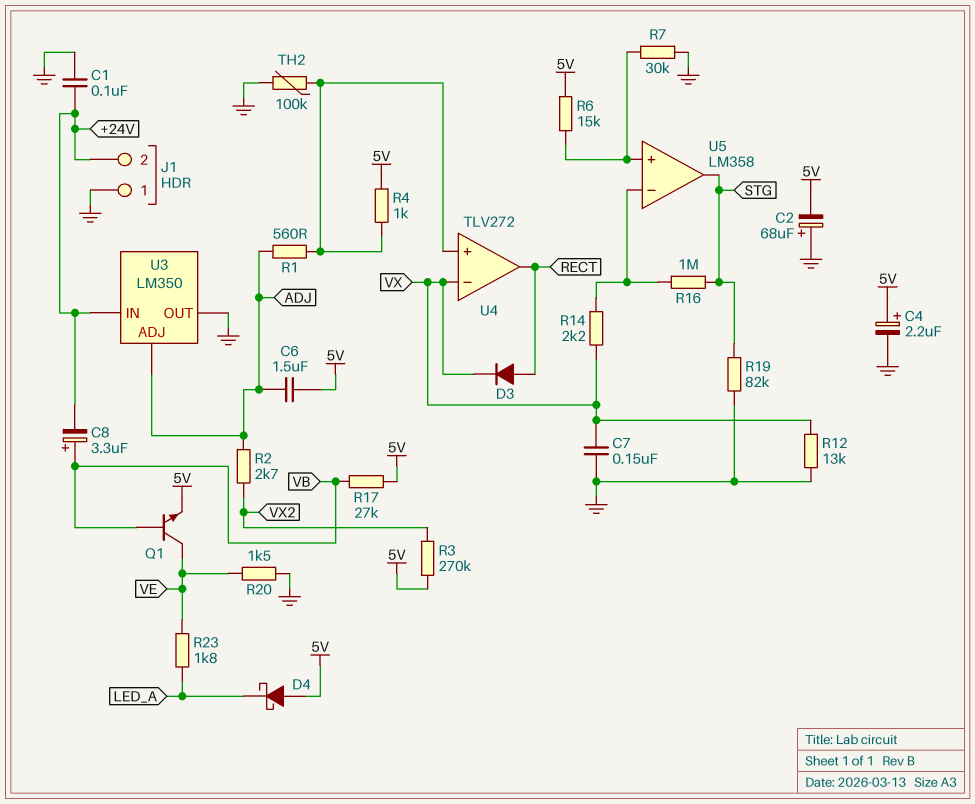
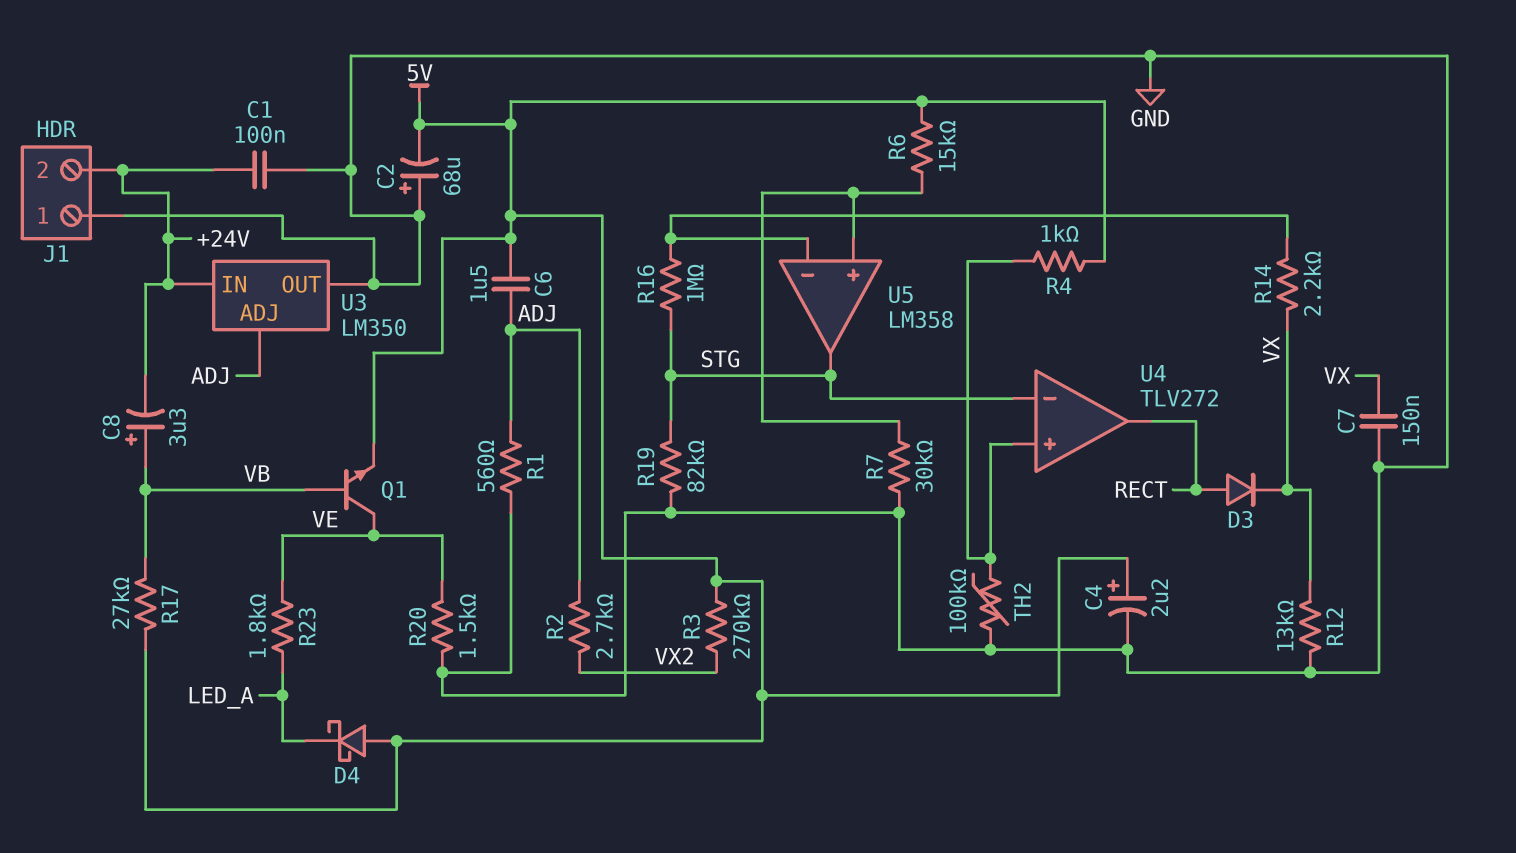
R1: 560 (ADJ, U4/in+) -> 560 (ADJ, GND)
U4 pin in-: VX -> STG

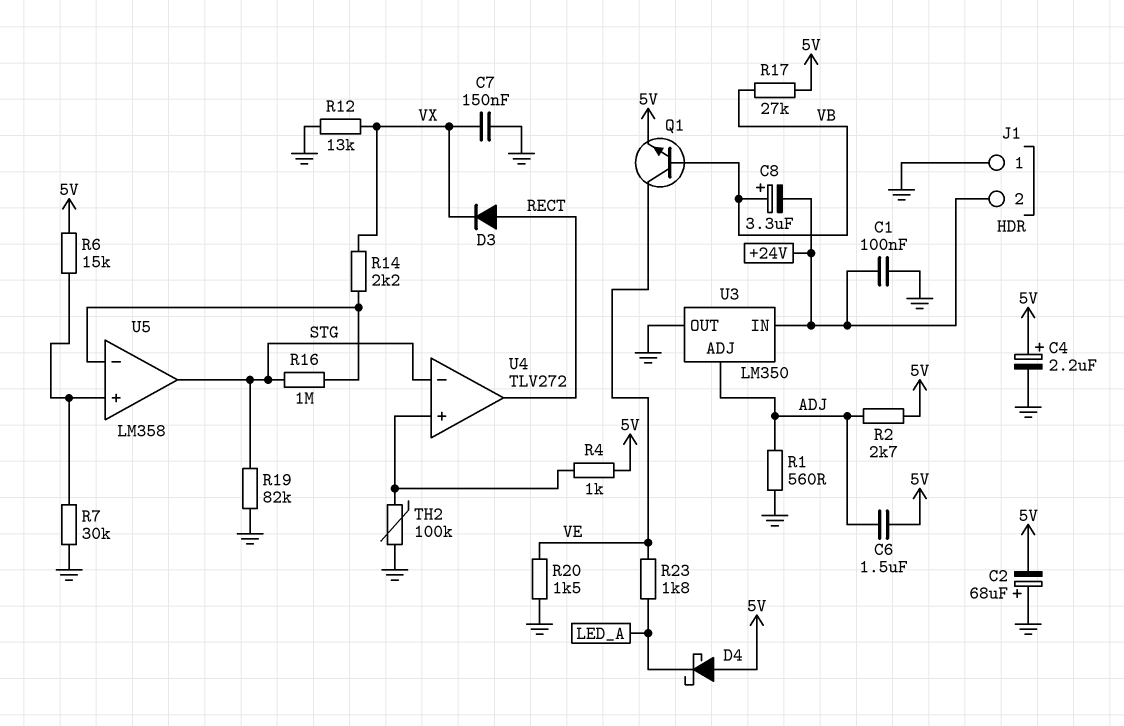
R2: 2.7k (ADJ, VX2) -> 2.7k (5V, ADJ)
R3: 270k (5V, VX2) -> none

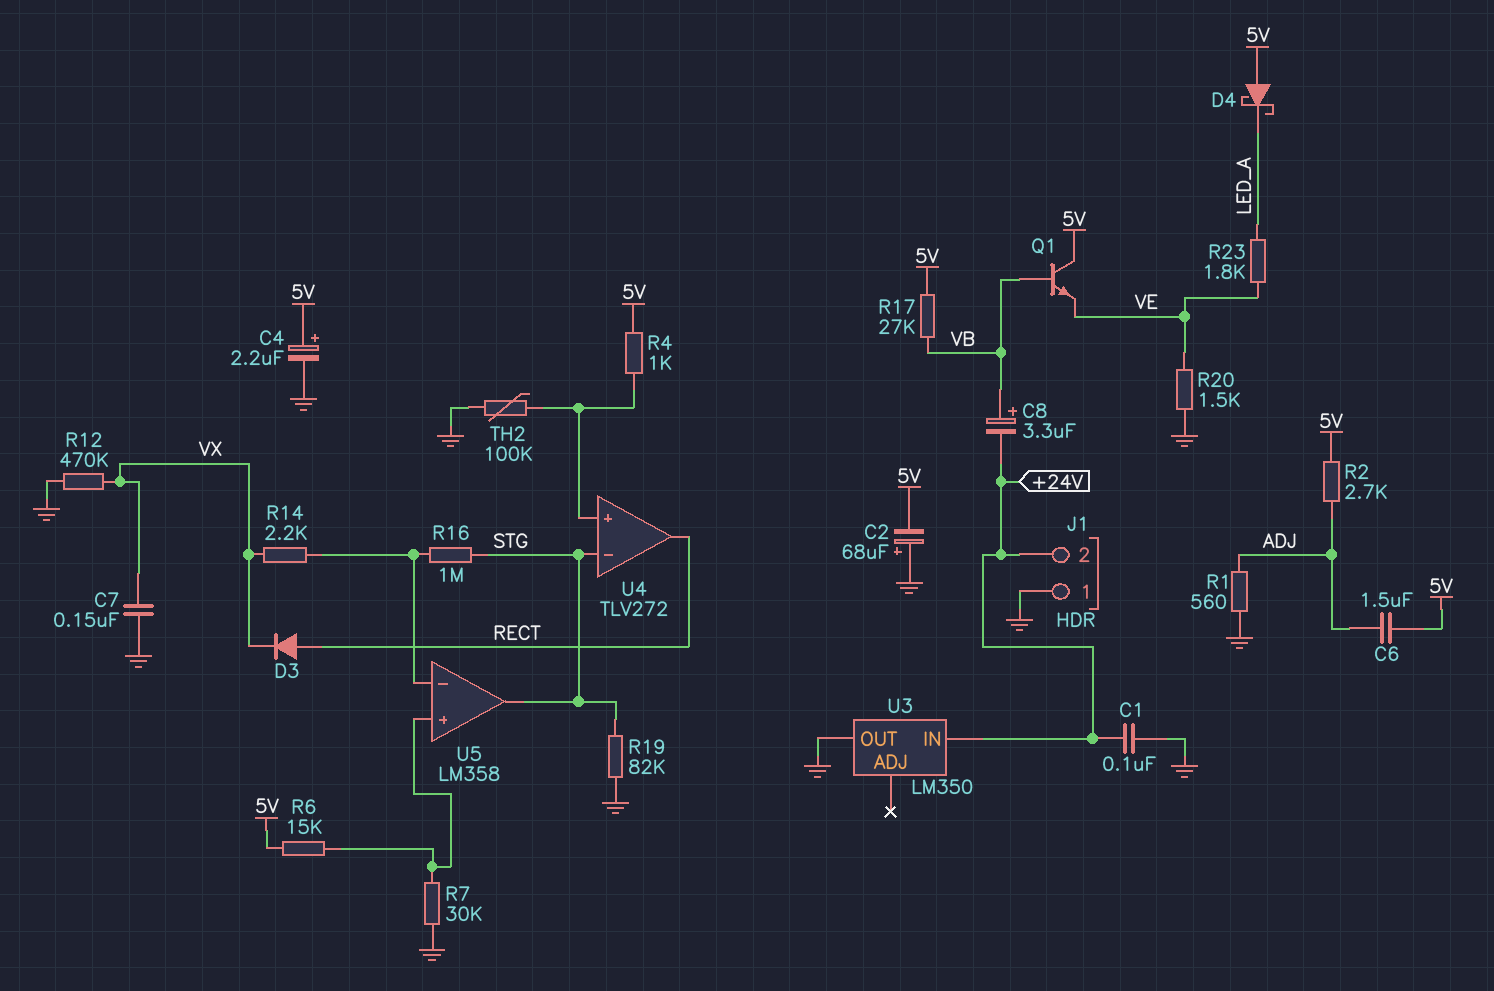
Q1: NPN (B VB, C VE, E 5V) -> NPN (B VB, C 5V, E VE)
R12: 13k (GND, VX) -> 470k (GND, VX)
U3 pin ADJ: ADJ -> none

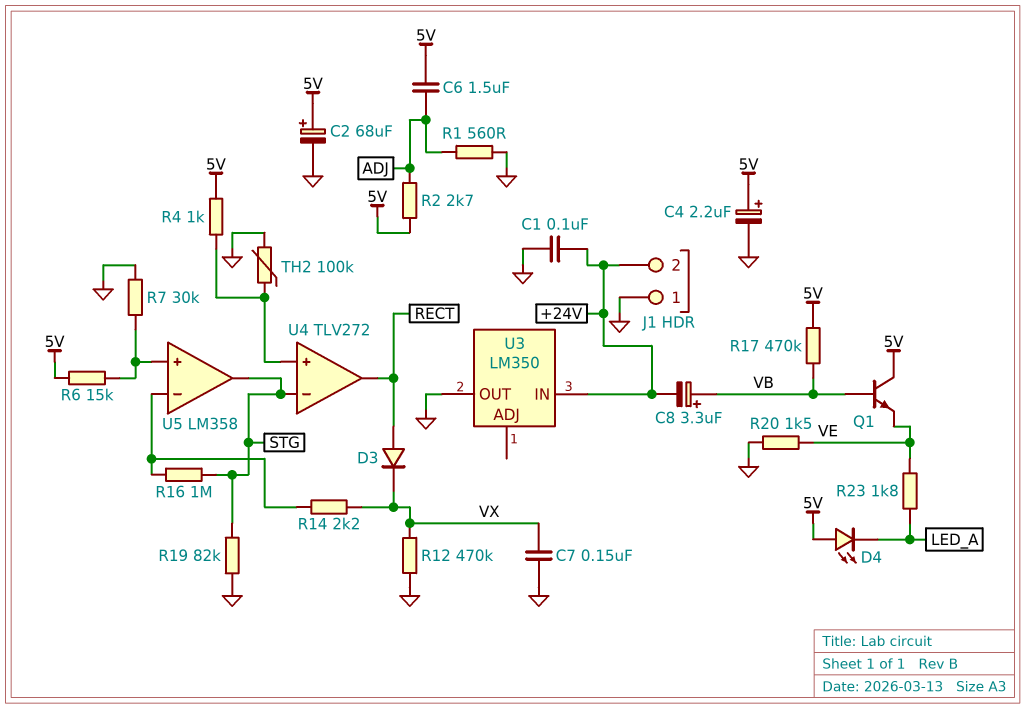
C2: 68uF (plus GND, minus 5V) -> 68uF (plus 5V, minus GND)
D4: schottky (A 5V, K LED_A) -> LED (A 5V, K LED_A)
R17: 27k (5V, VB) -> 470k (5V, VB)

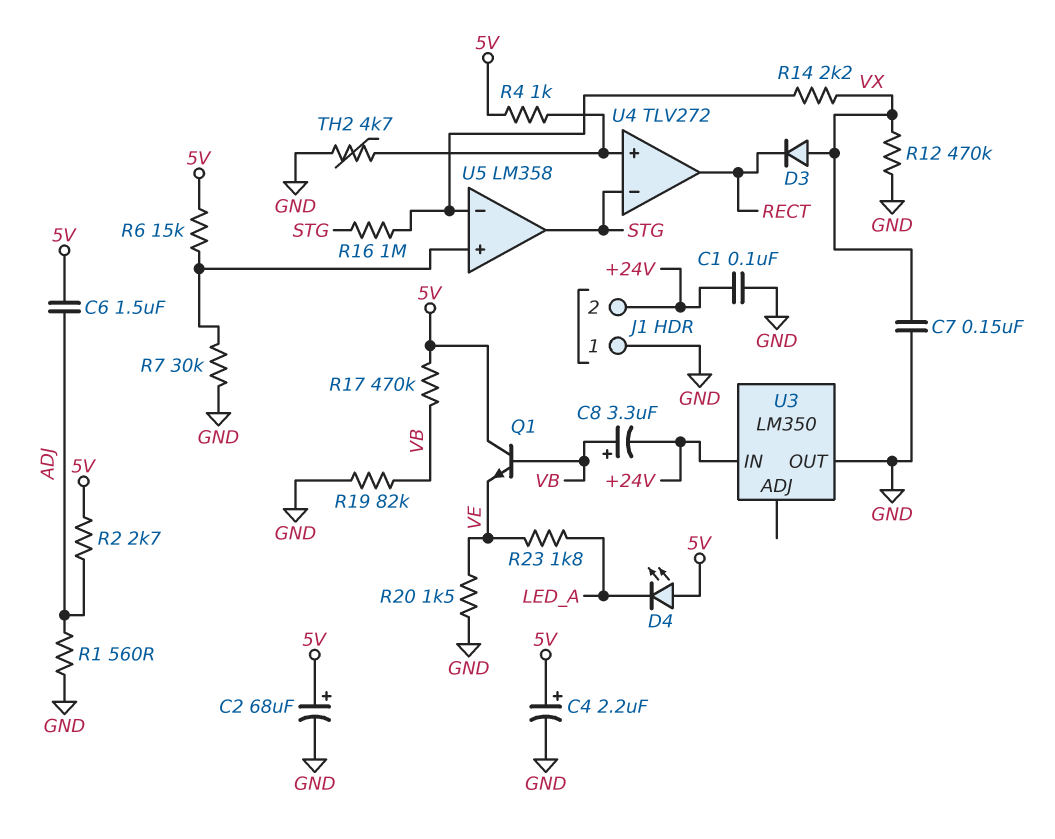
D3: diode (A RECT, K VX) -> diode (A VX, K RECT)
R19: 82k (GND, STG) -> 82k (GND, VB)
TH2: 100k (GND, U4/in+) -> 4.7k (GND, U4/in+)

